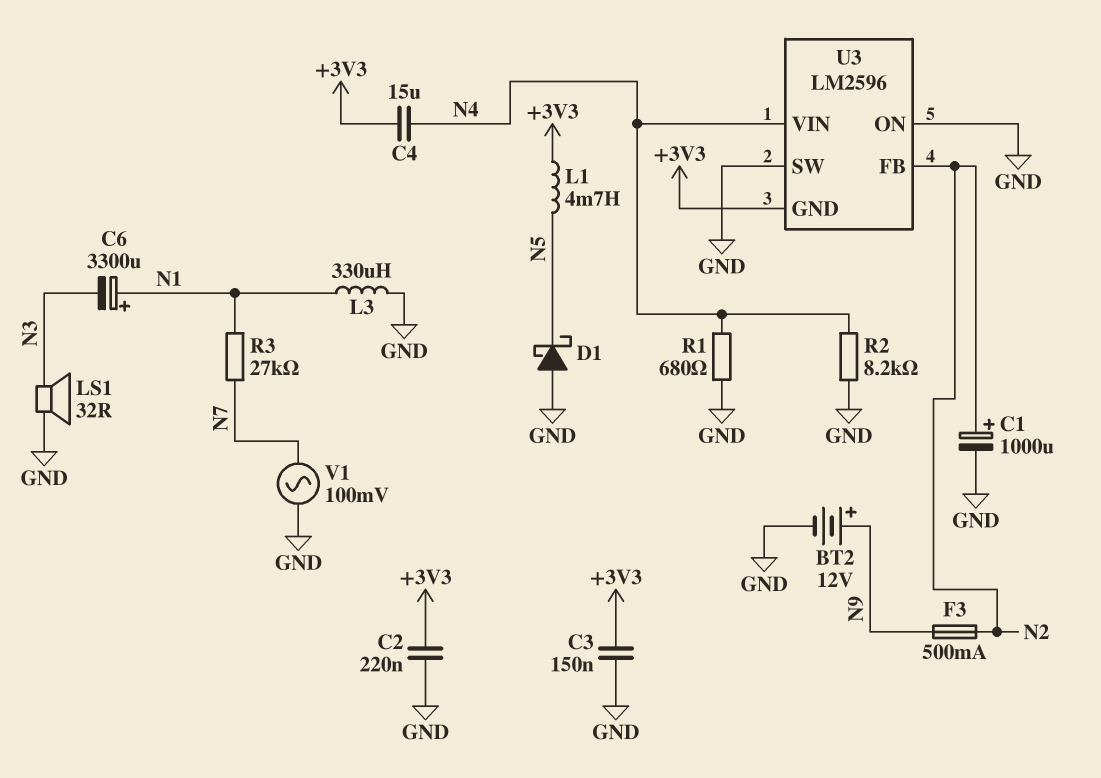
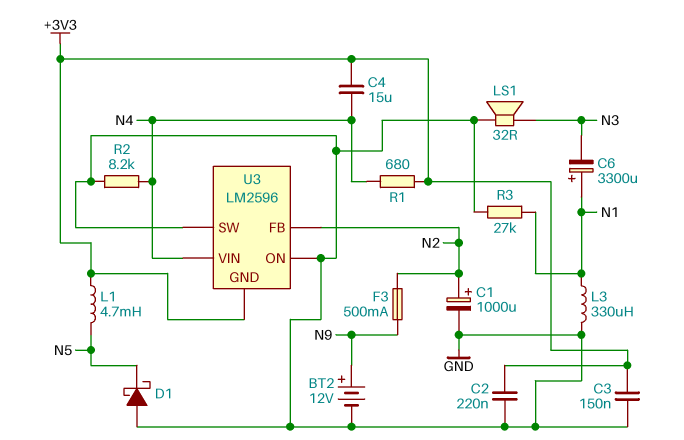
R1: 680 (GND, N4) -> 680 (+3V3, N4)
R3: 27k (N1, N7) -> 27k (GND, N1)
V1: AC 100mV (GND, N7) -> none

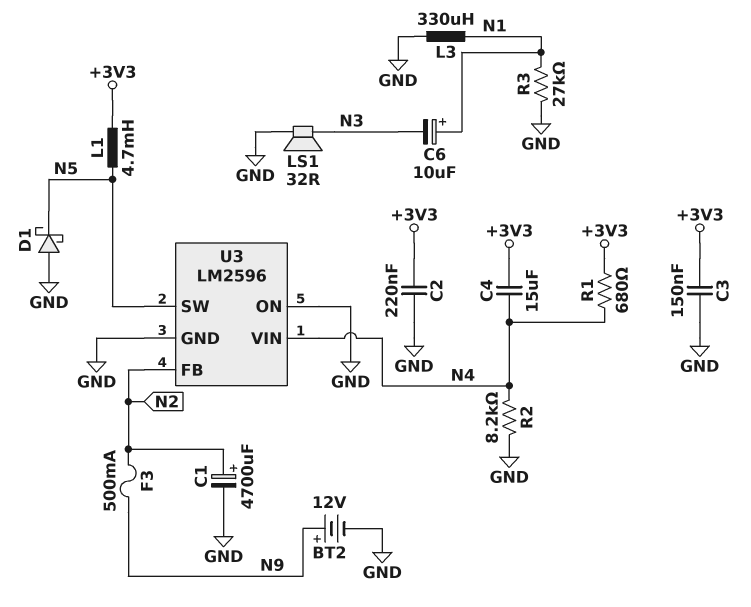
C1: 1000uF (plus N2, minus GND) -> 4700uF (plus N2, minus GND)
C6: 3300uF (plus N1, minus N3) -> 10uF (plus N1, minus N3)
U3 pin GND: +3V3 -> GND
U3 pin SW: GND -> N5

